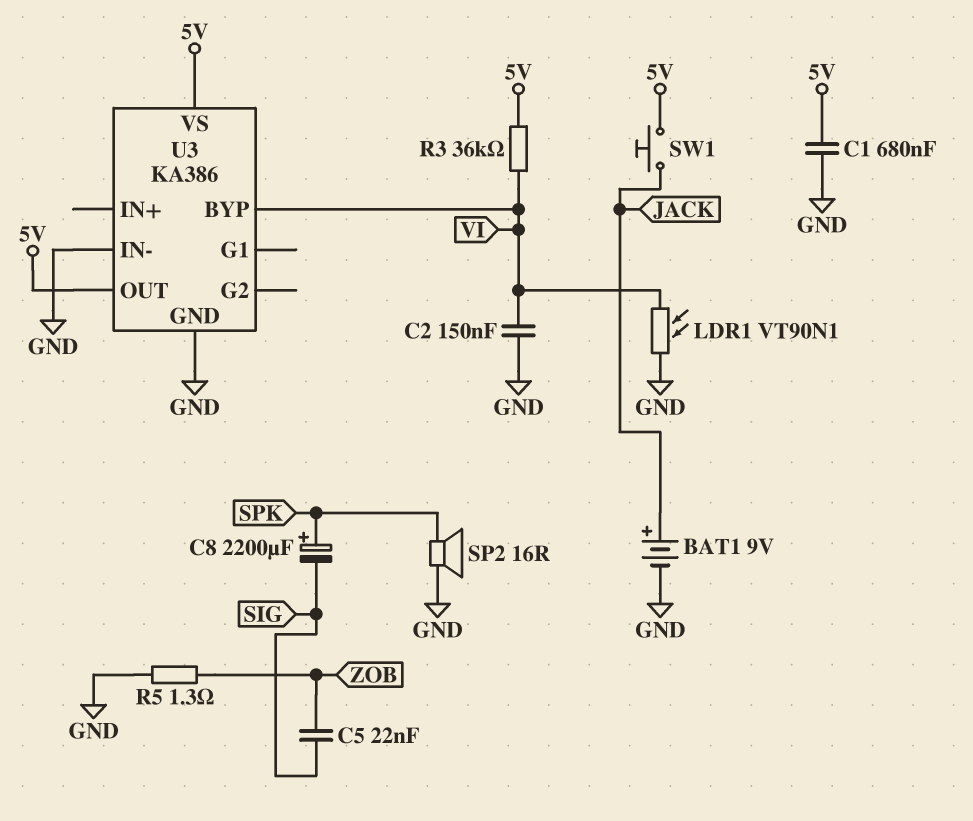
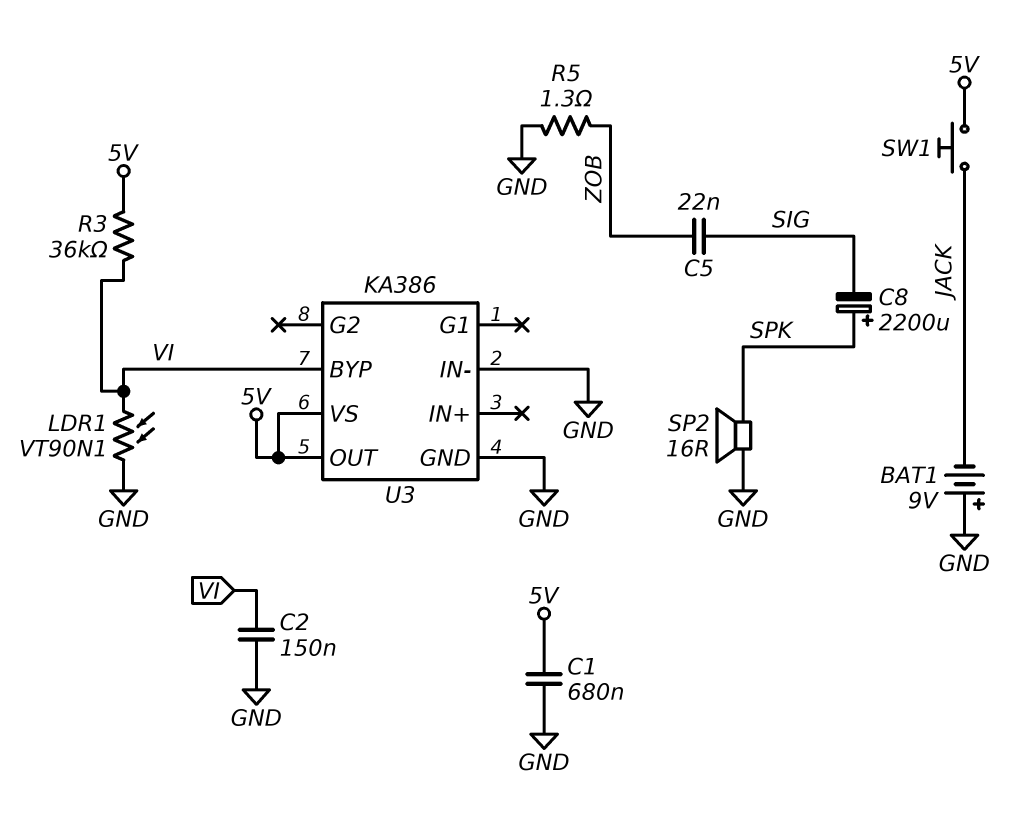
BAT1: 9V (plus JACK, minus GND) -> 9V (plus GND, minus JACK)

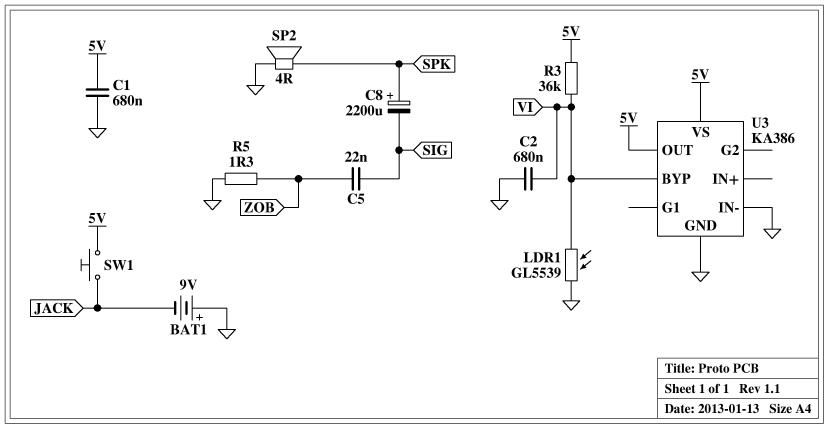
C2: 150nF (GND, VI) -> 680nF (GND, VI)
LDR1: VT90N1 (GND, VI) -> GL5539 (GND, VI)
SP2: speaker 16R (GND, SPK) -> speaker 4R (GND, SPK)

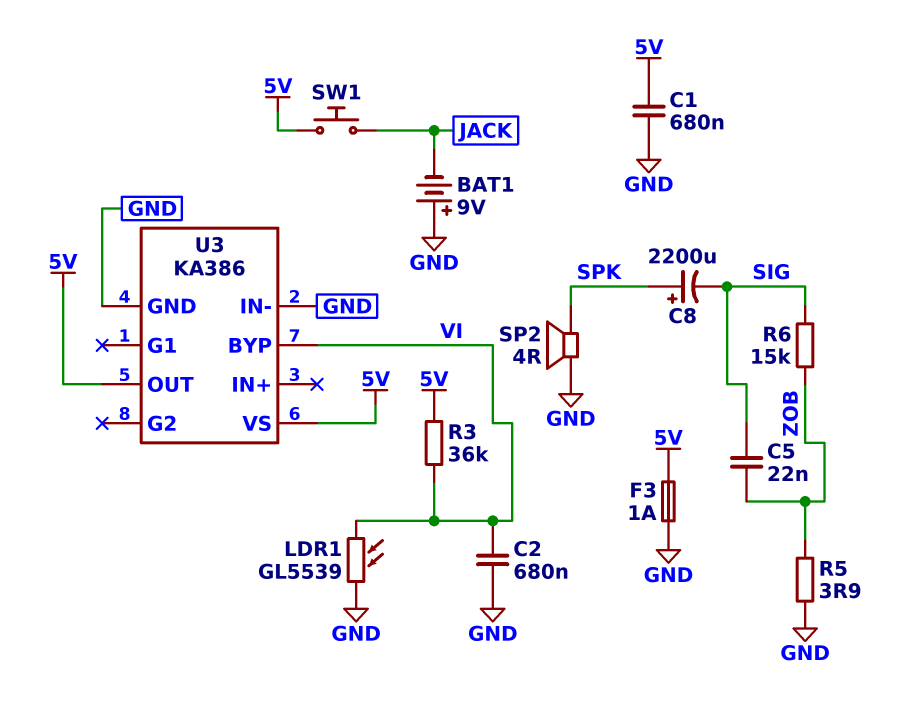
F3: none -> 1A (5V, GND)
R5: 1.3 (GND, ZOB) -> 3.9 (GND, ZOB)
R6: none -> 15k (SIG, ZOB)

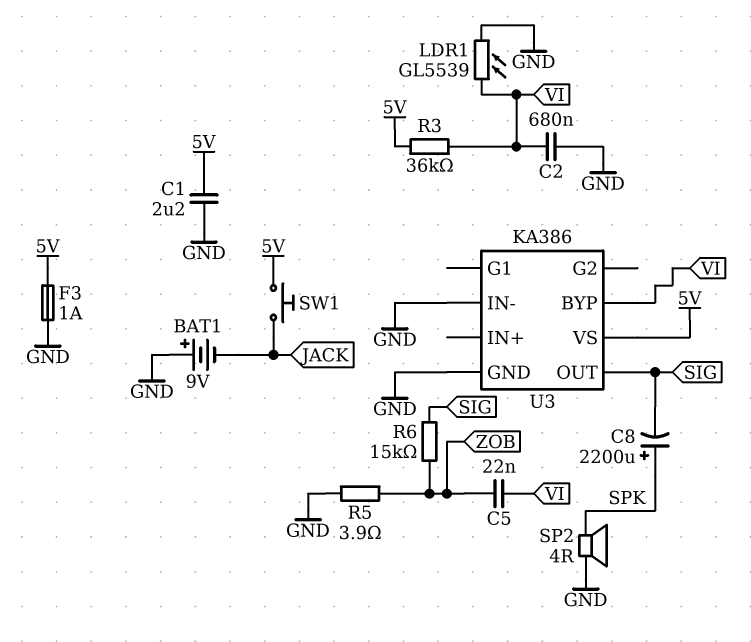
C1: 680nF (5V, GND) -> 2.2uF (5V, GND)
C5: 22nF (SIG, ZOB) -> 22nF (VI, ZOB)
U3 pin OUT: 5V -> SIG

